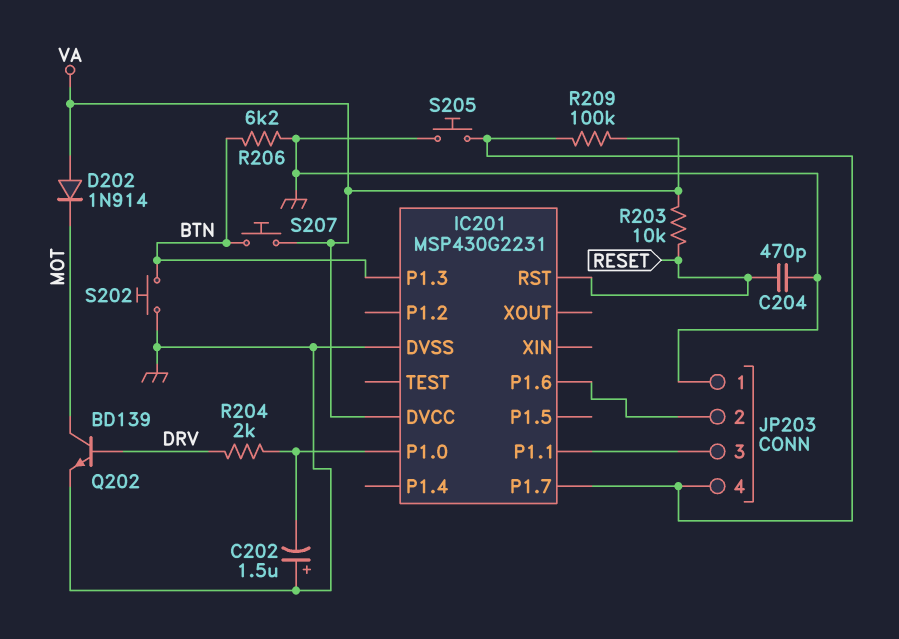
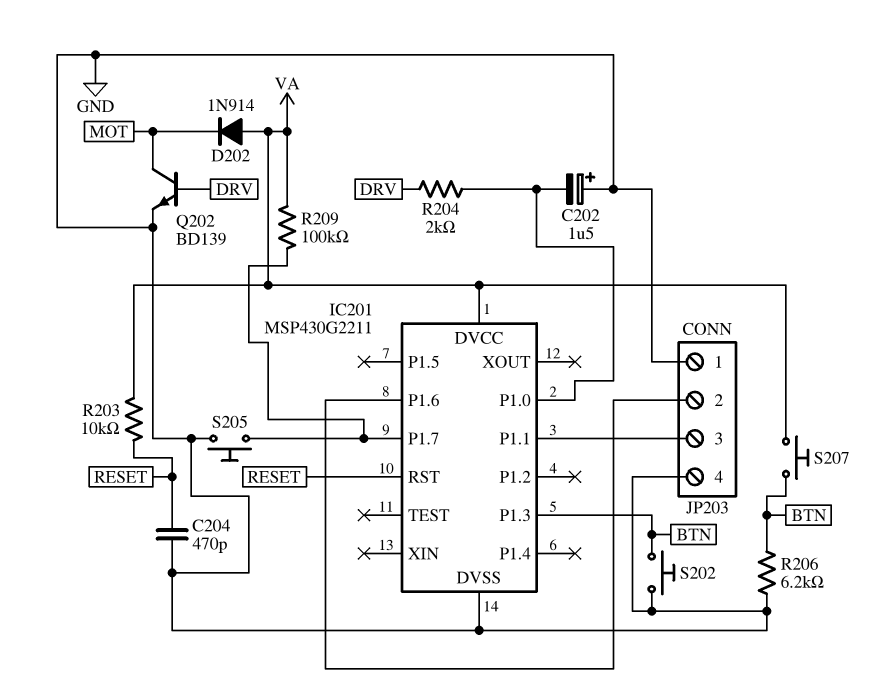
IC201: MSP430G2231 -> MSP430G2211
JP203 pin 4: IC201/P1.7 -> GND

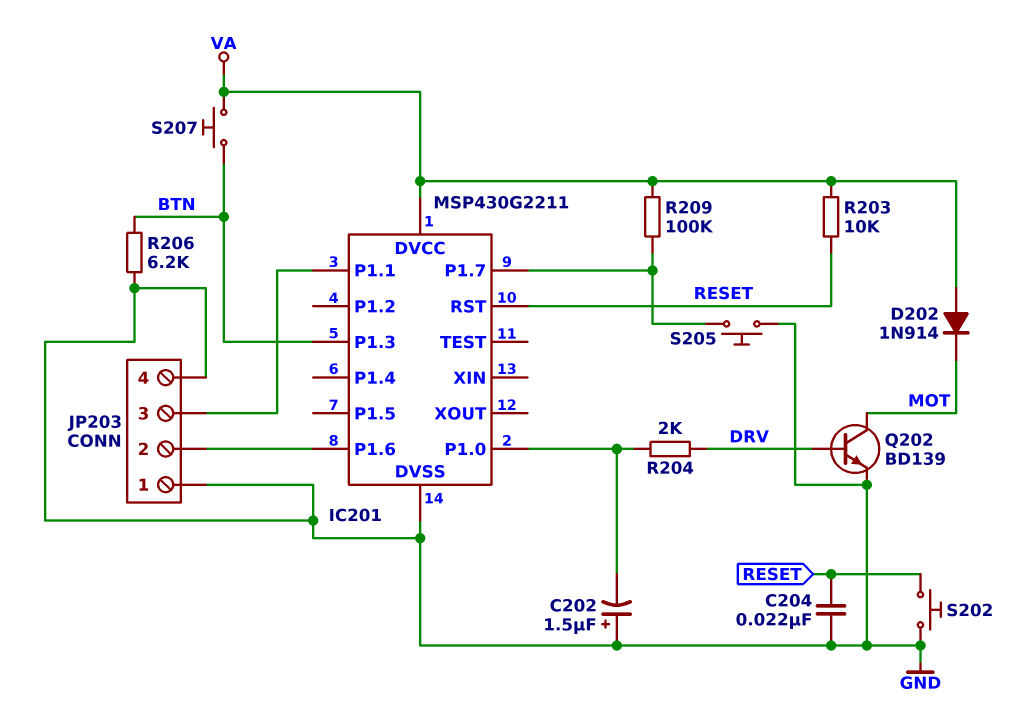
C204: 470pF (GND, RESET) -> 22nF (GND, RESET)
S202: button (BTN, GND) -> button (GND, RESET)

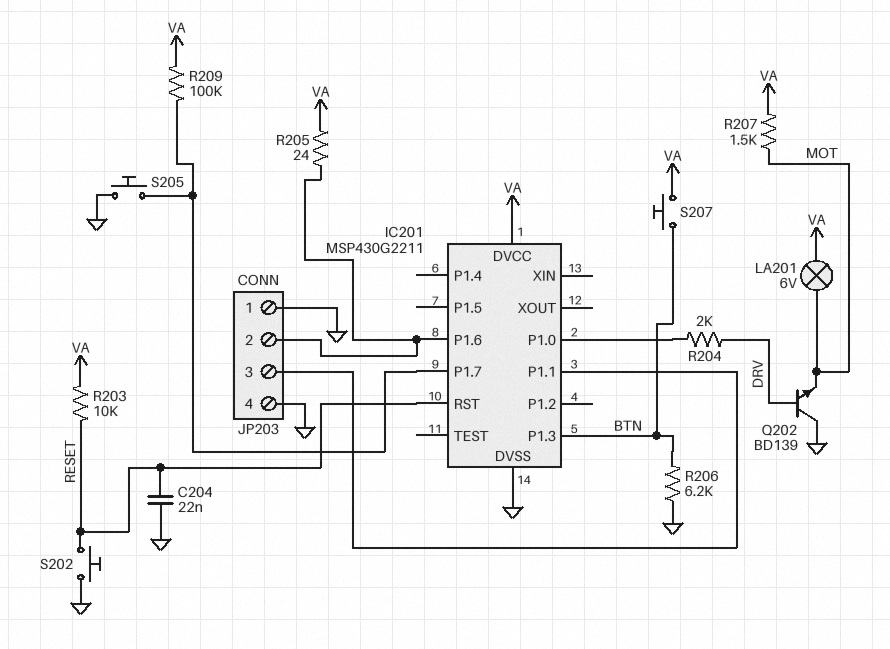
C202: 1.5uF (plus GND, minus IC201/P1.0) -> none
D202: diode 1N914 (A VA, K MOT) -> none
LA201: none -> lamp 6V (MOT, VA)
Q202: NPN BD139 (B DRV, C MOT, E GND) -> NPN BD139 (B DRV, C GND, E MOT)
R205: none -> 24 (IC201/P1.6, VA)
R207: none -> 1.5k (MOT, VA)

